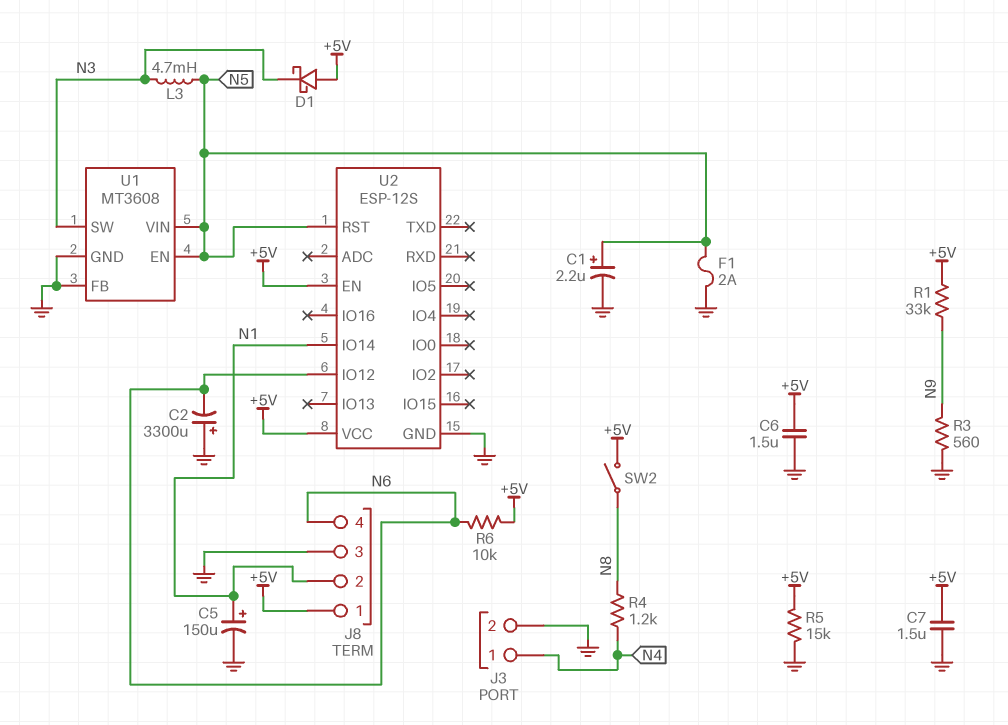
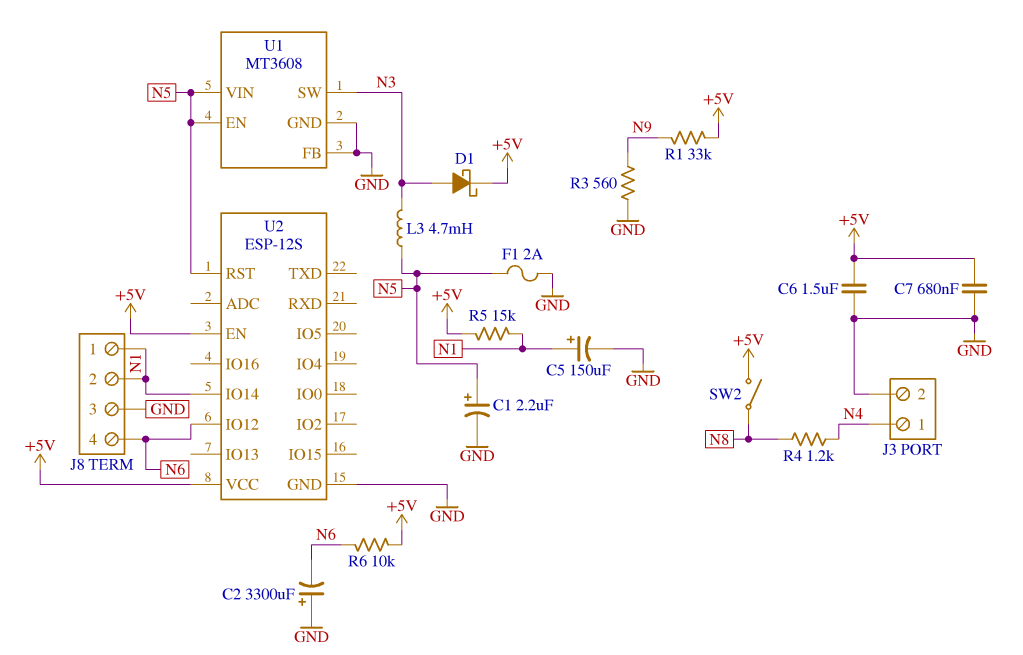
C7: 1.5uF (+5V, GND) -> 680nF (+5V, GND)
D1: schottky (A +5V, K N3) -> schottky (A N3, K +5V)
J8 pin 1: +5V -> N1
R5: 15k (+5V, GND) -> 15k (+5V, N1)

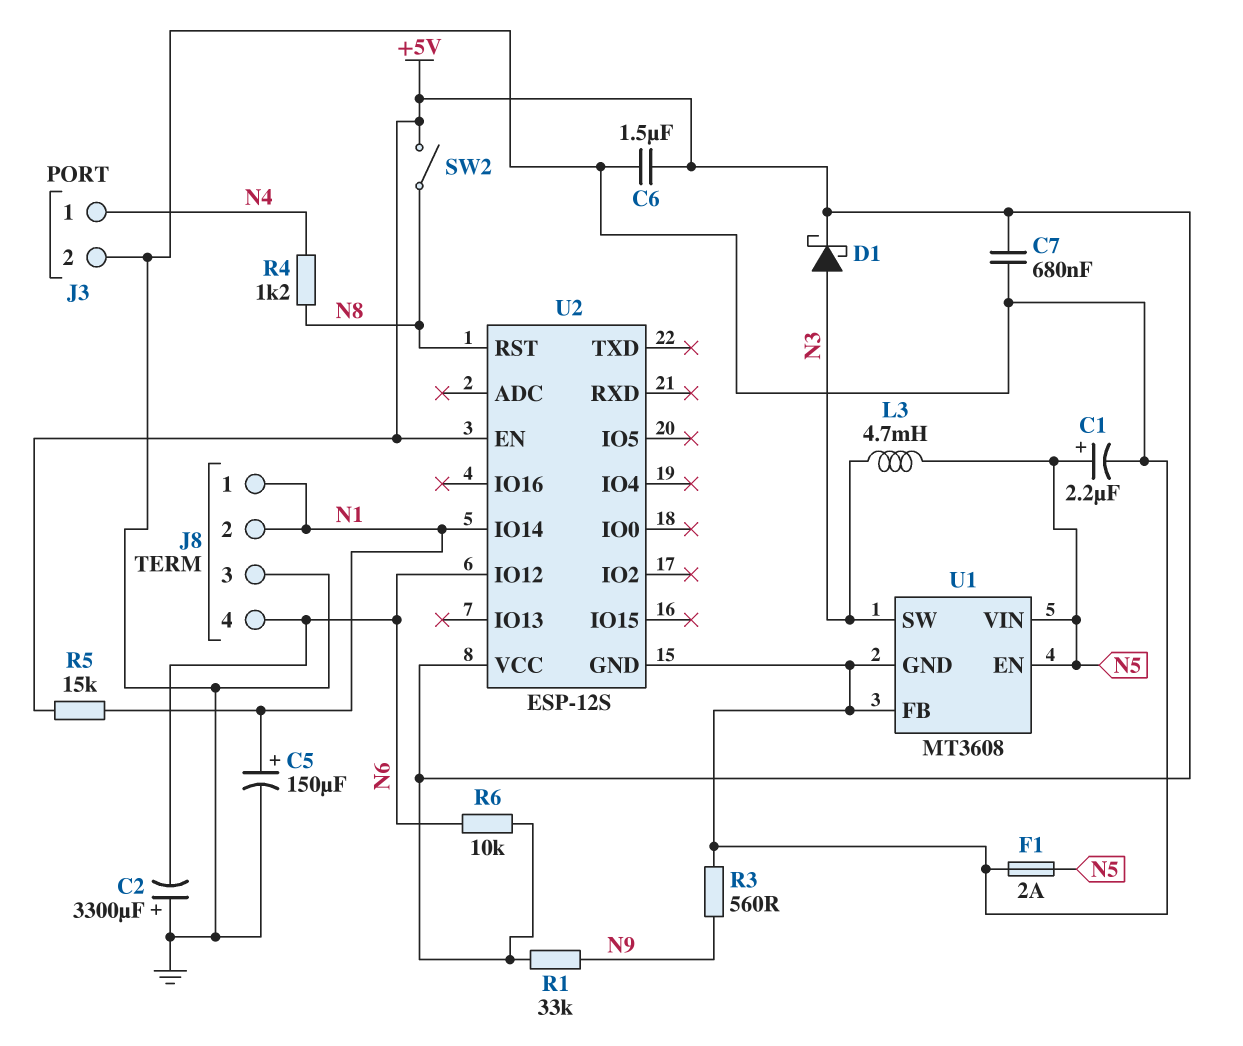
U2 pin RST: N5 -> N8

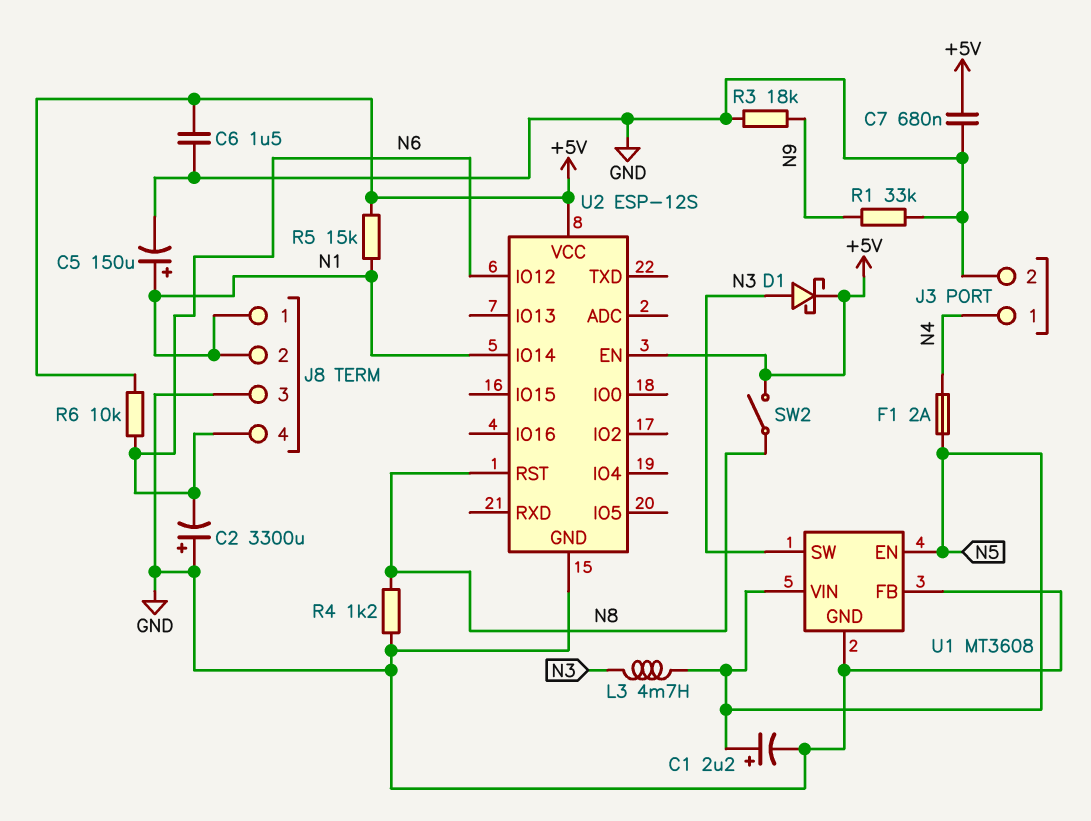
F1: 2A (GND, N5) -> 2A (N4, N5)
R1: 33k (+5V, N9) -> 33k (GND, N9)
R3: 560 (GND, N9) -> 18k (GND, N9)
R4: 1.2k (N4, N8) -> 1.2k (GND, N8)

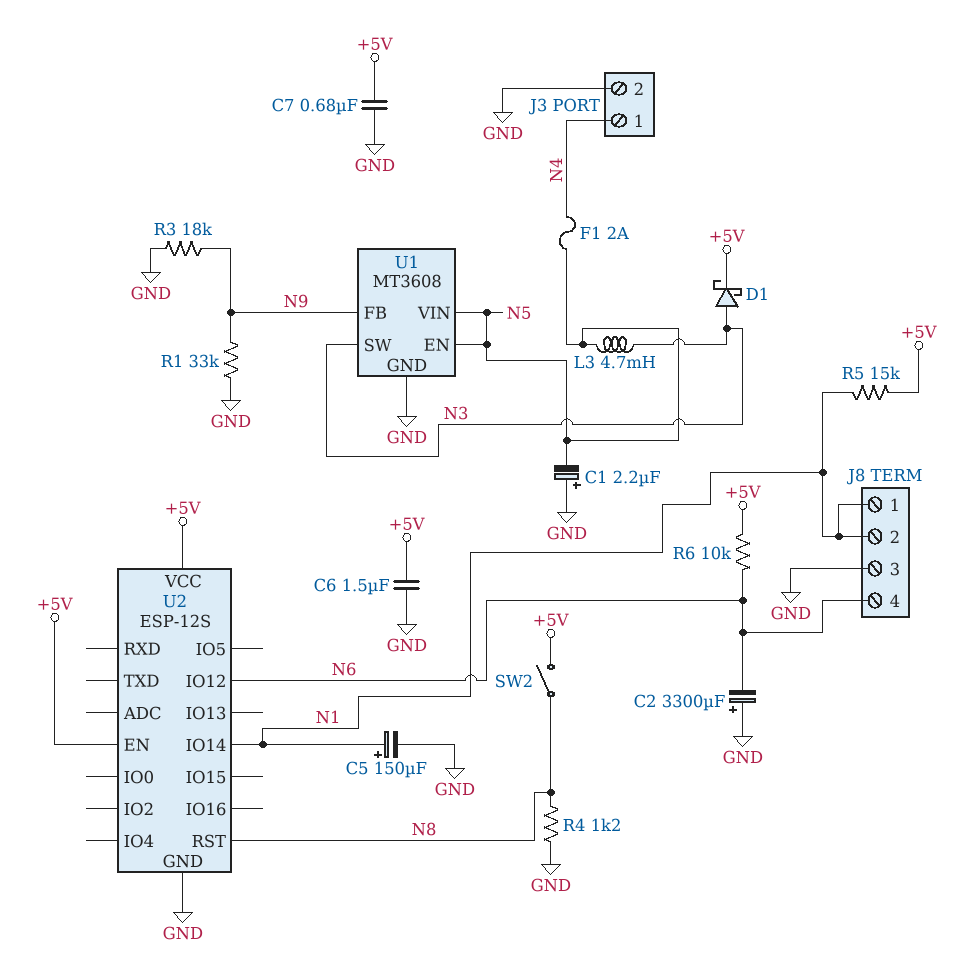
C1: 2.2uF (plus N5, minus GND) -> 2.2uF (plus GND, minus N5)
U1 pin FB: GND -> N9

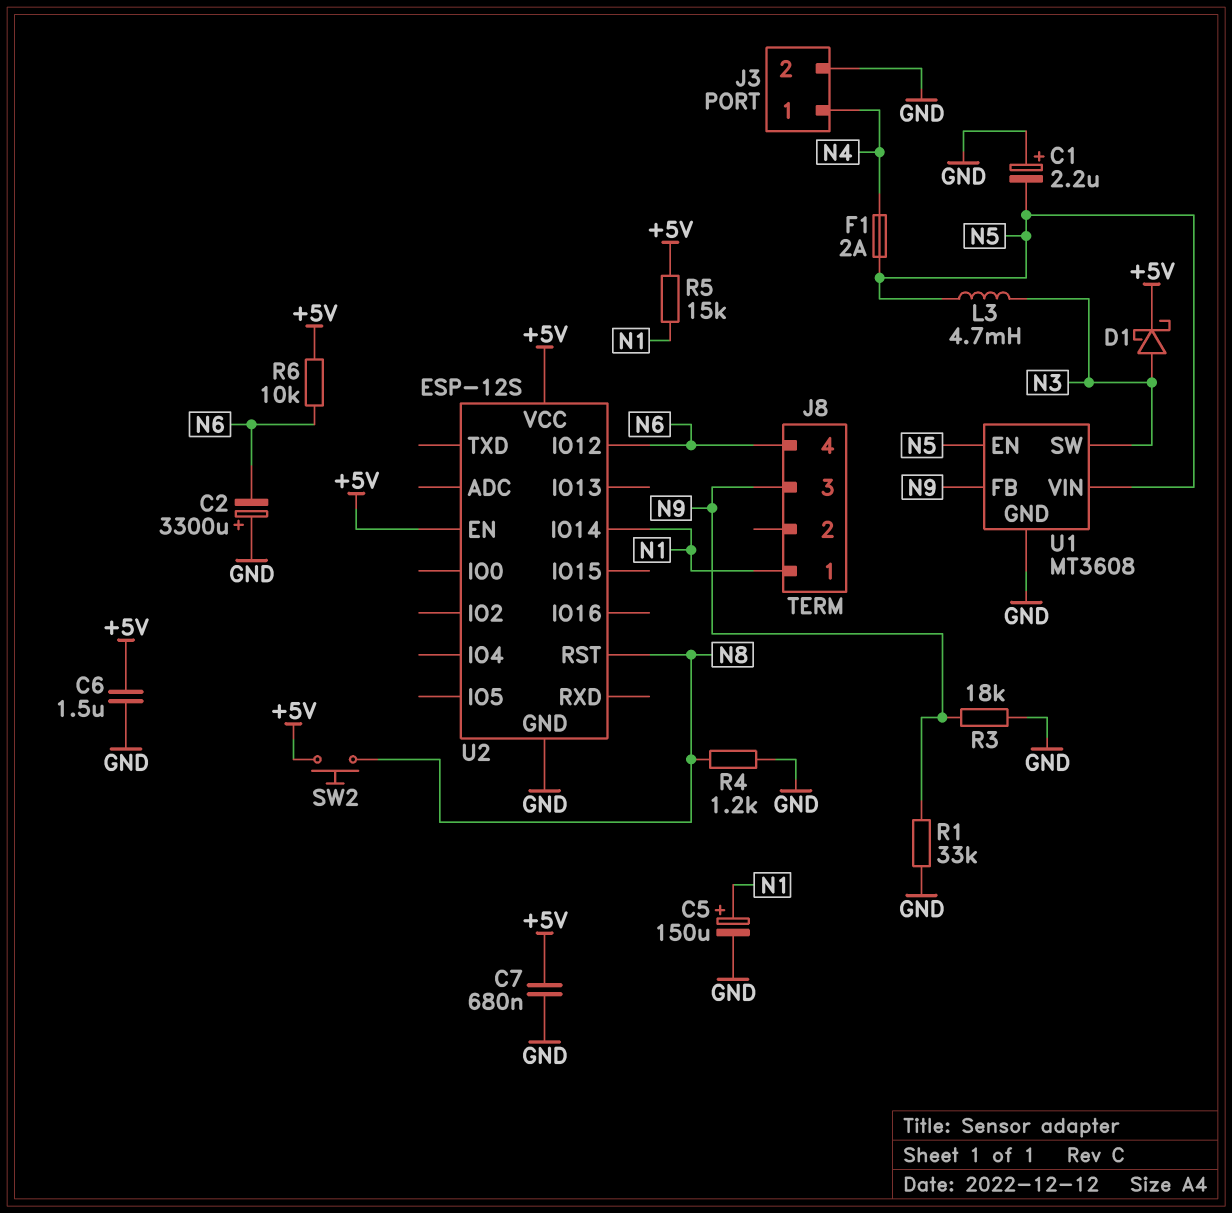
J8 pin 2: N1 -> none
J8 pin 3: GND -> N9
SW2: switch (+5V, N8) -> button (+5V, N8)

